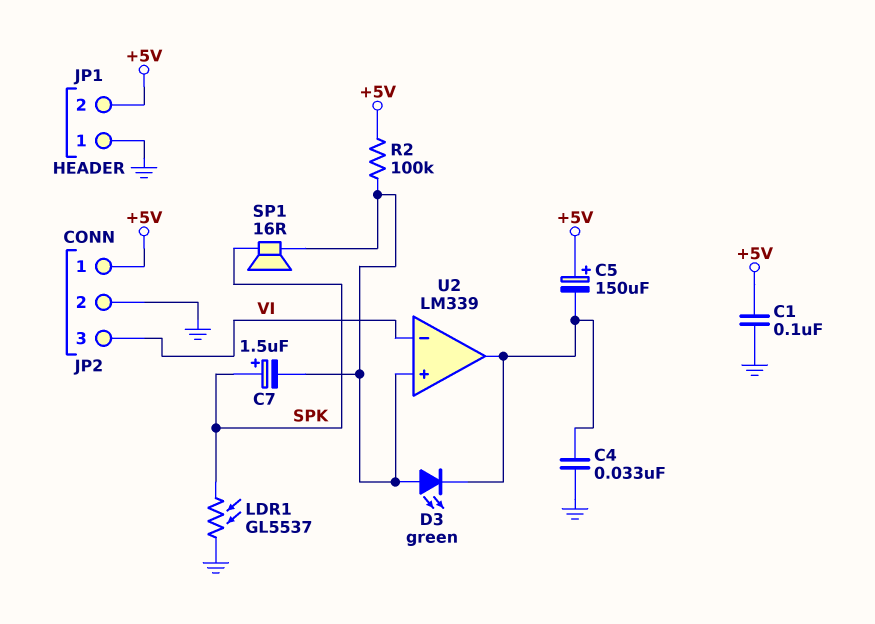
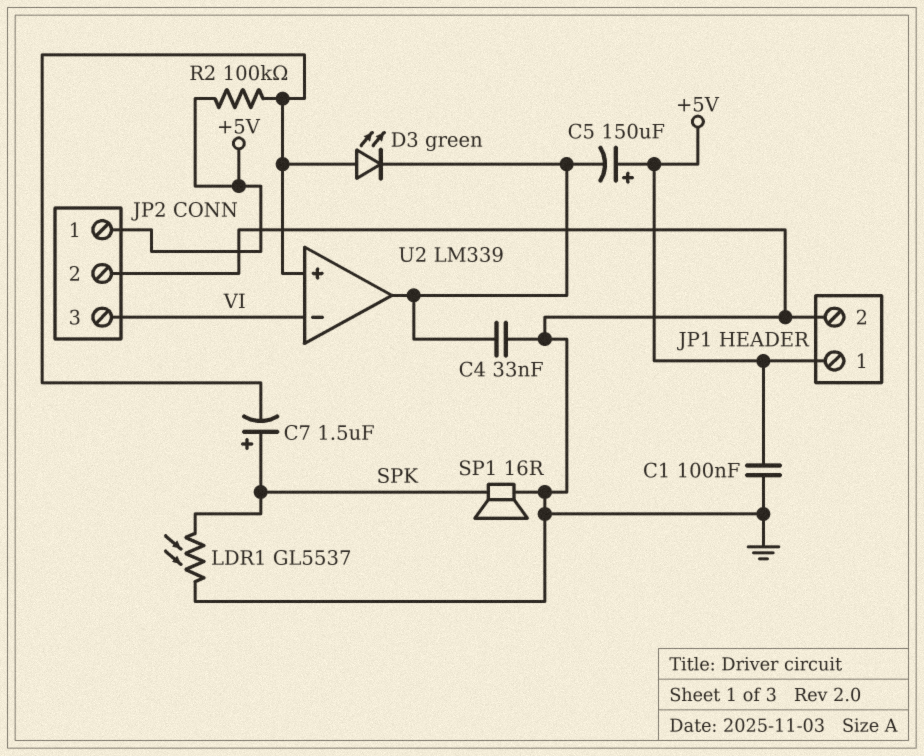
JP1 pin 1: GND -> +5V
JP1 pin 2: +5V -> GND
SP1: speaker 16R (SPK, U2/in+) -> speaker 16R (GND, SPK)

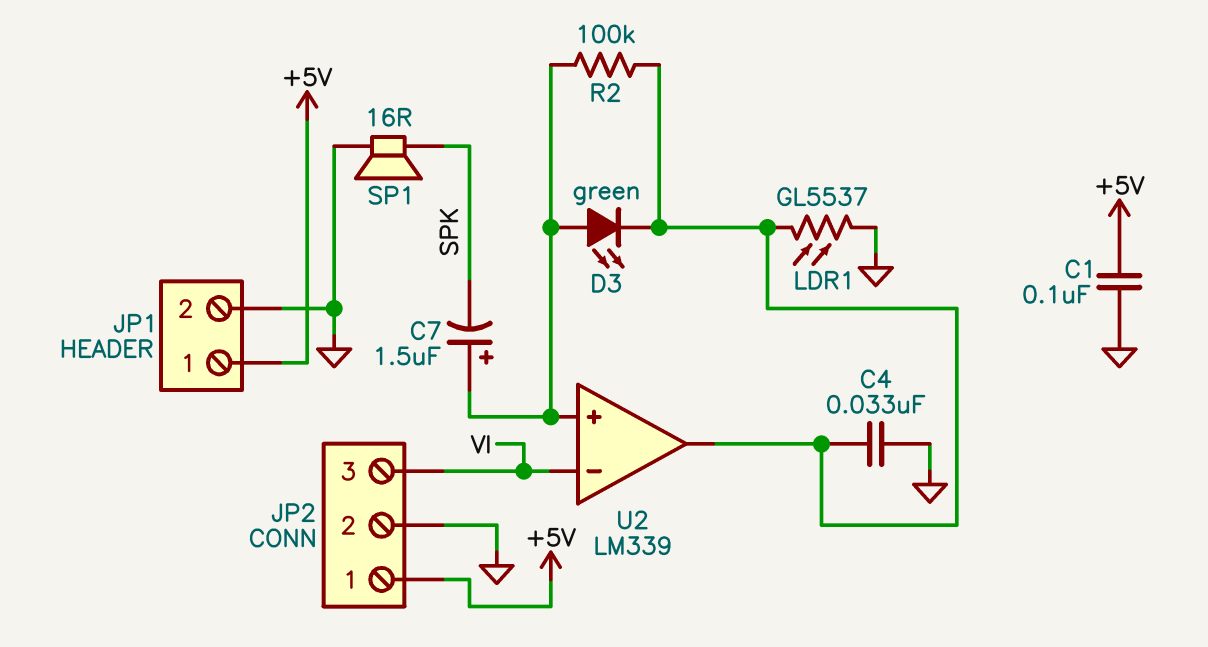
C5: 150uF (plus +5V, minus U2/out) -> none
C7: 1.5uF (plus SPK, minus U2/in+) -> 1.5uF (plus U2/in+, minus SPK)
LDR1: GL5537 (GND, SPK) -> GL5537 (GND, U2/out)
R2: 100k (+5V, U2/in+) -> 100k (U2/in+, U2/out)

